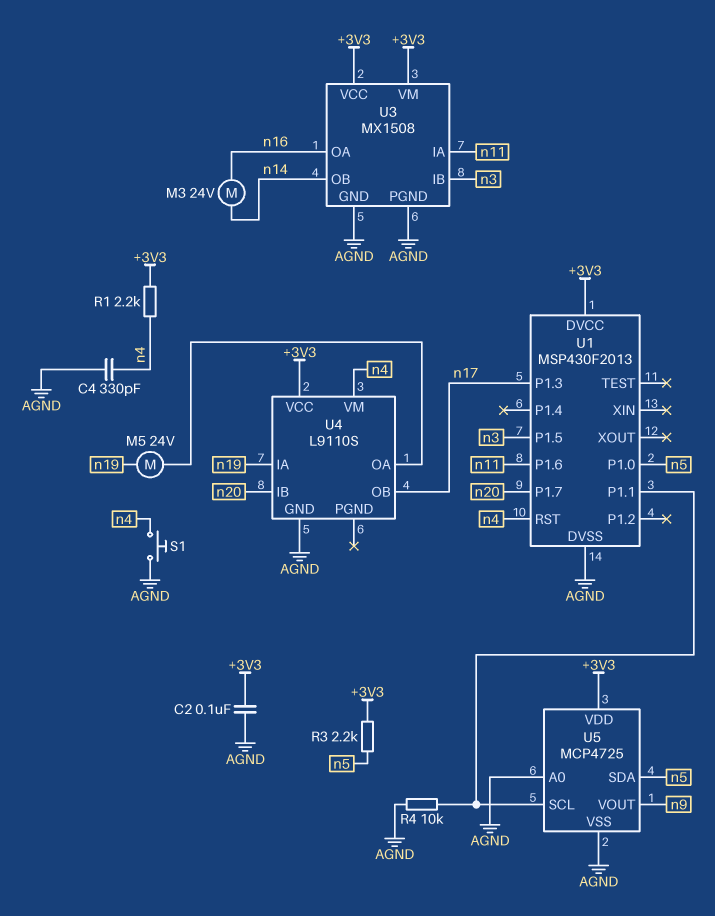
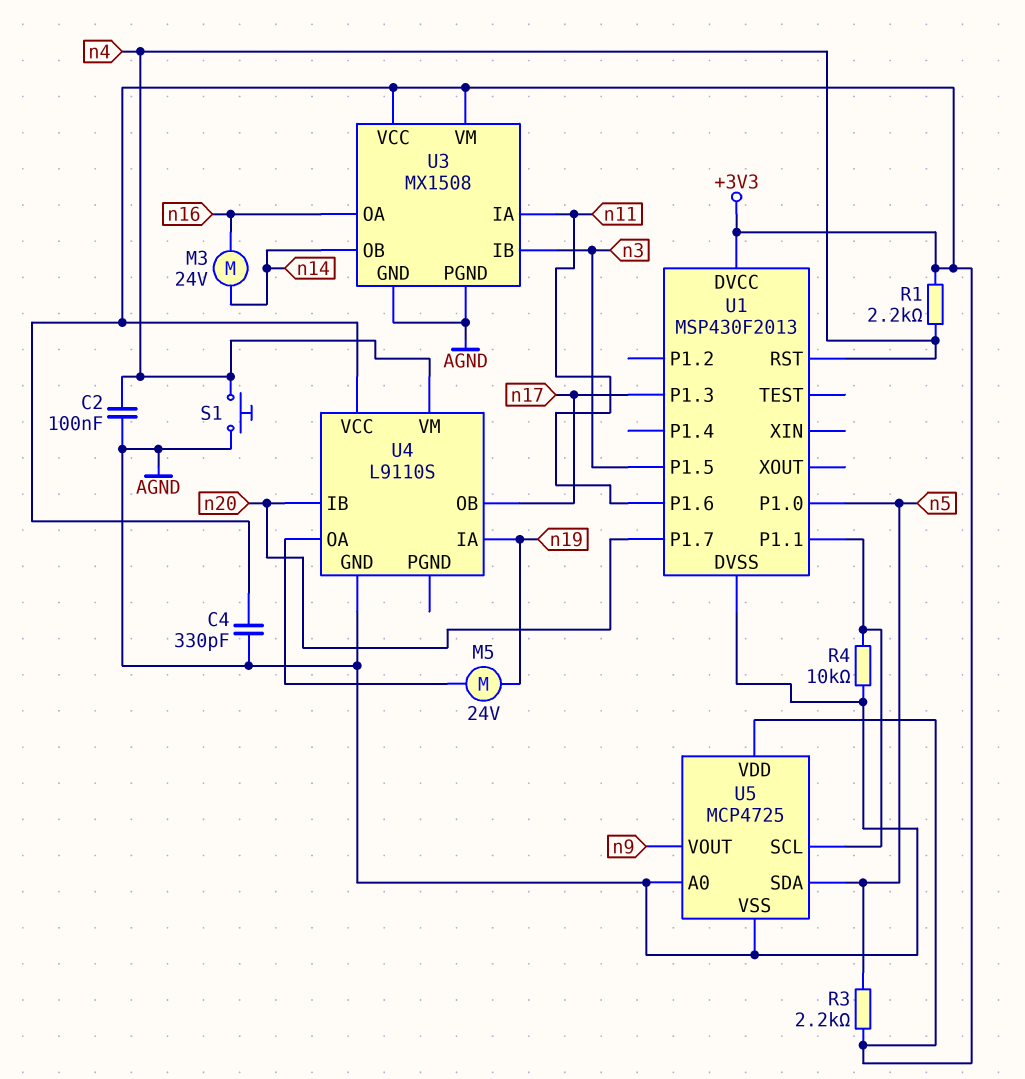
C2: 100nF (+3V3, AGND) -> 100nF (AGND, n4)
C4: 330pF (AGND, n4) -> 330pF (+3V3, AGND)

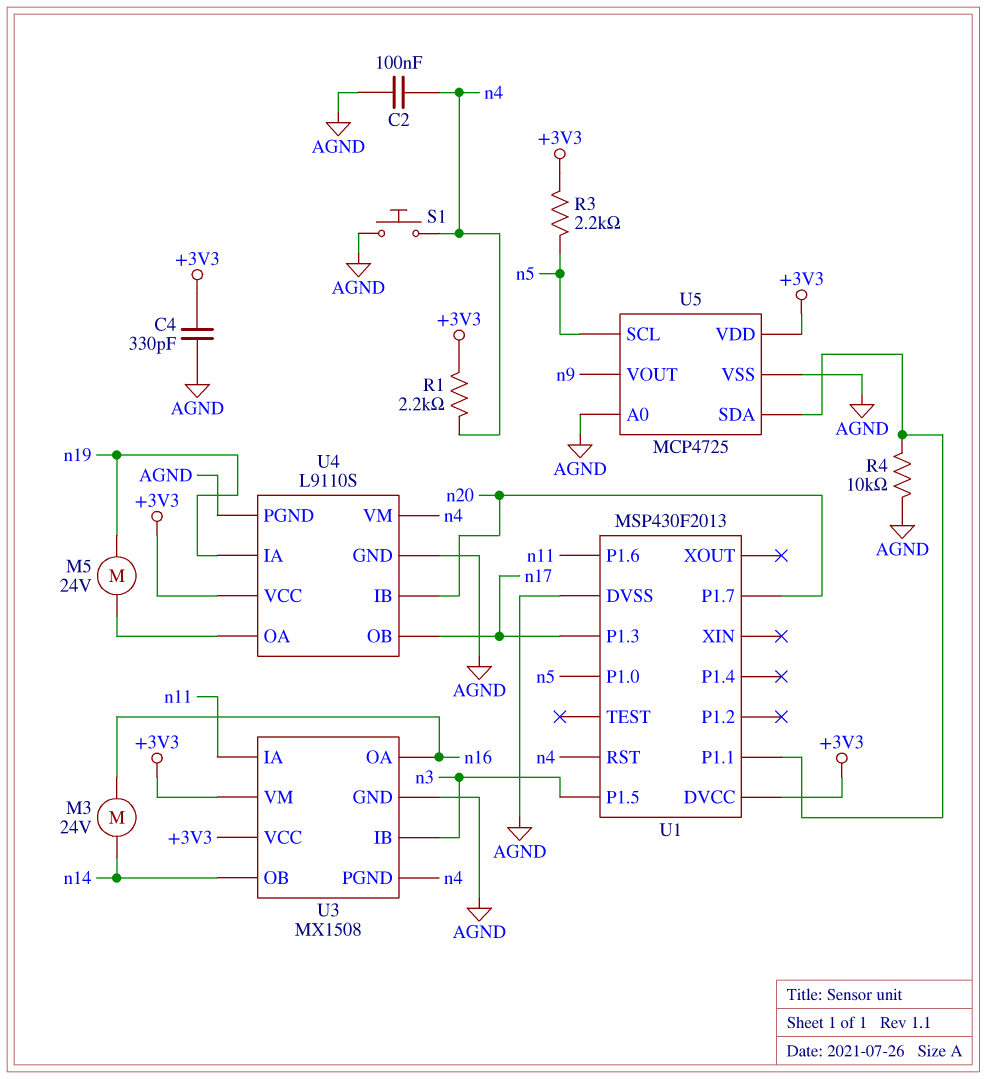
U3 pin PGND: AGND -> n4
U4 pin PGND: none -> AGND
U5 pin SCL: U1/P1.1 -> n5
U5 pin SDA: n5 -> U1/P1.1

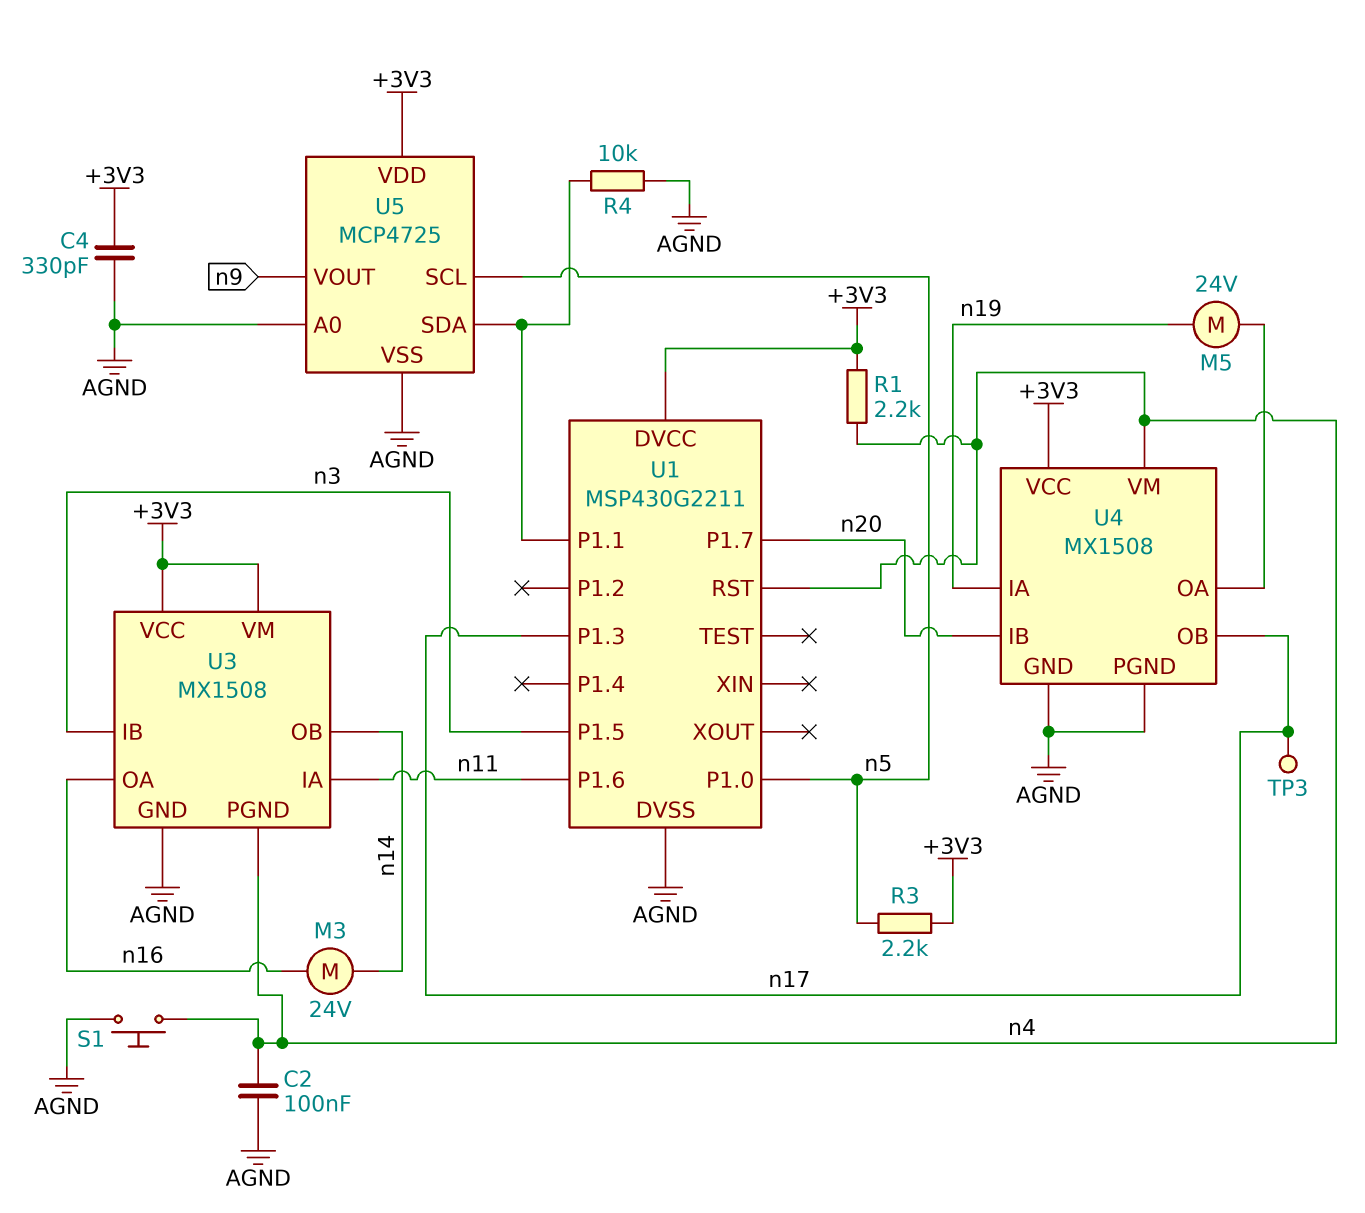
TP3: none -> test point (n17)
U1: MSP430F2013 -> MSP430G2211
U4: L9110S -> MX1508

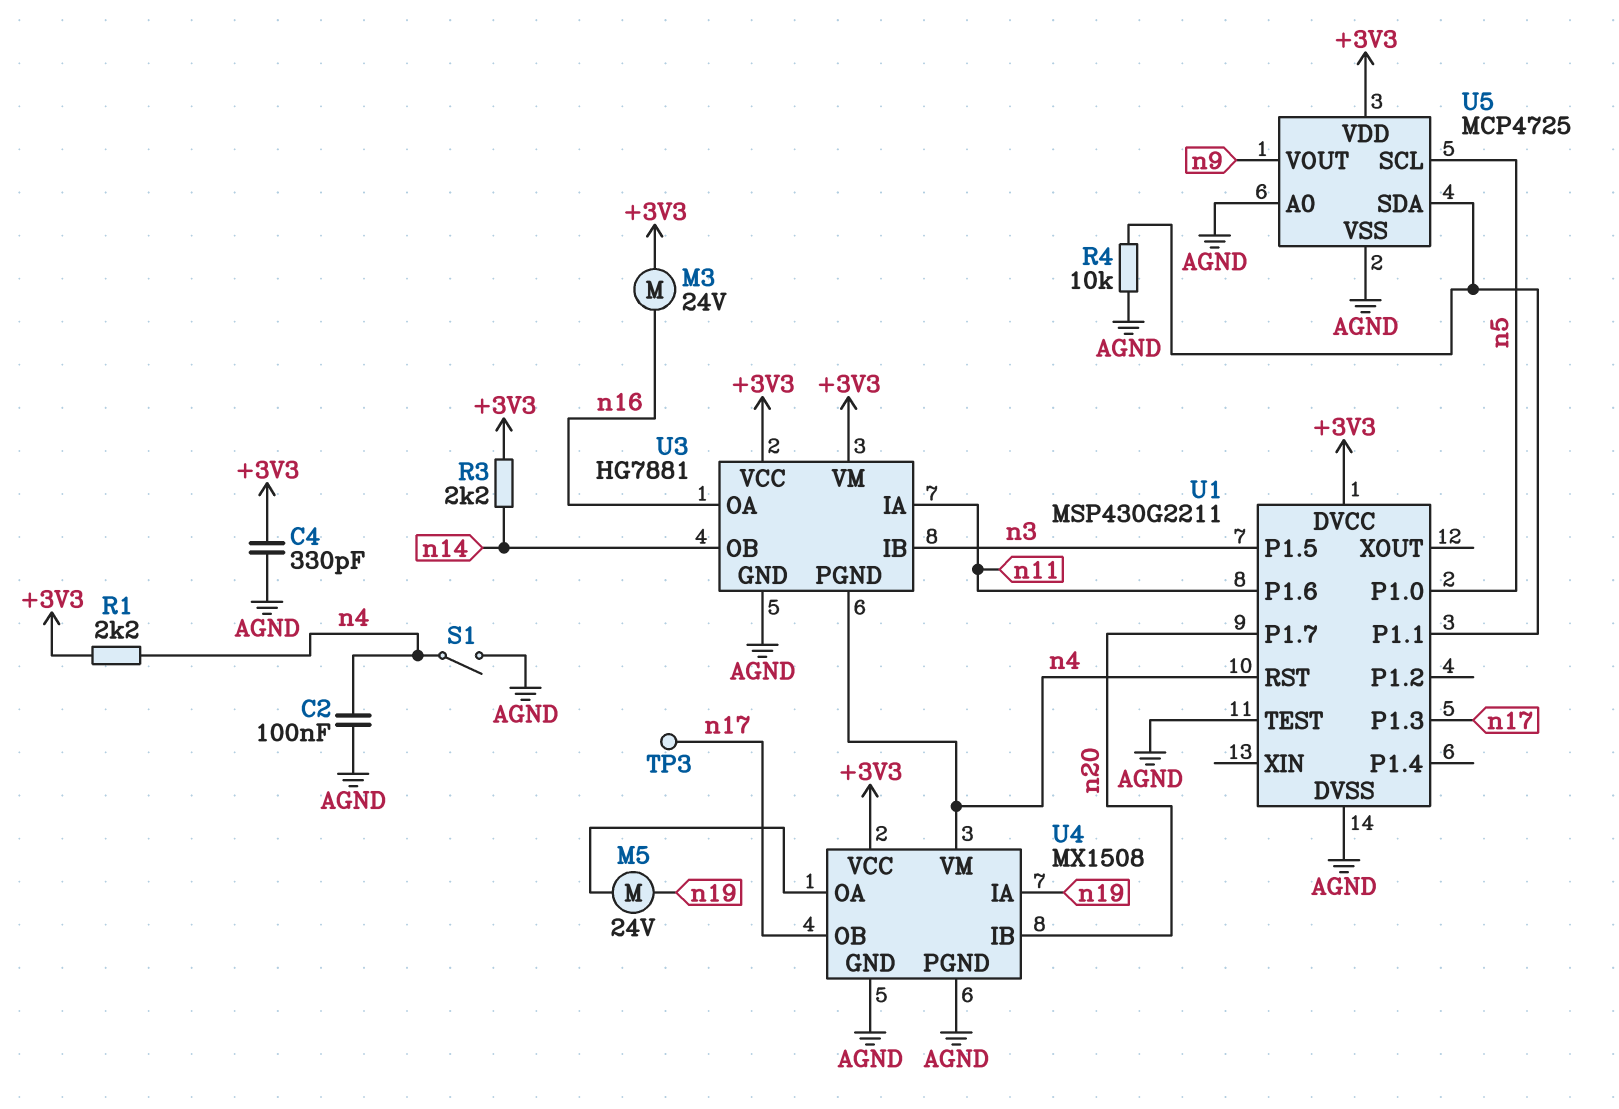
M3: motor 24V (n14, n16) -> motor 24V (+3V3, n16)
R3: 2.2k (+3V3, n5) -> 2.2k (+3V3, n14)
S1: button (AGND, n4) -> switch (AGND, n4)
U1 pin TEST: none -> AGND
U3: MX1508 -> HG7881

